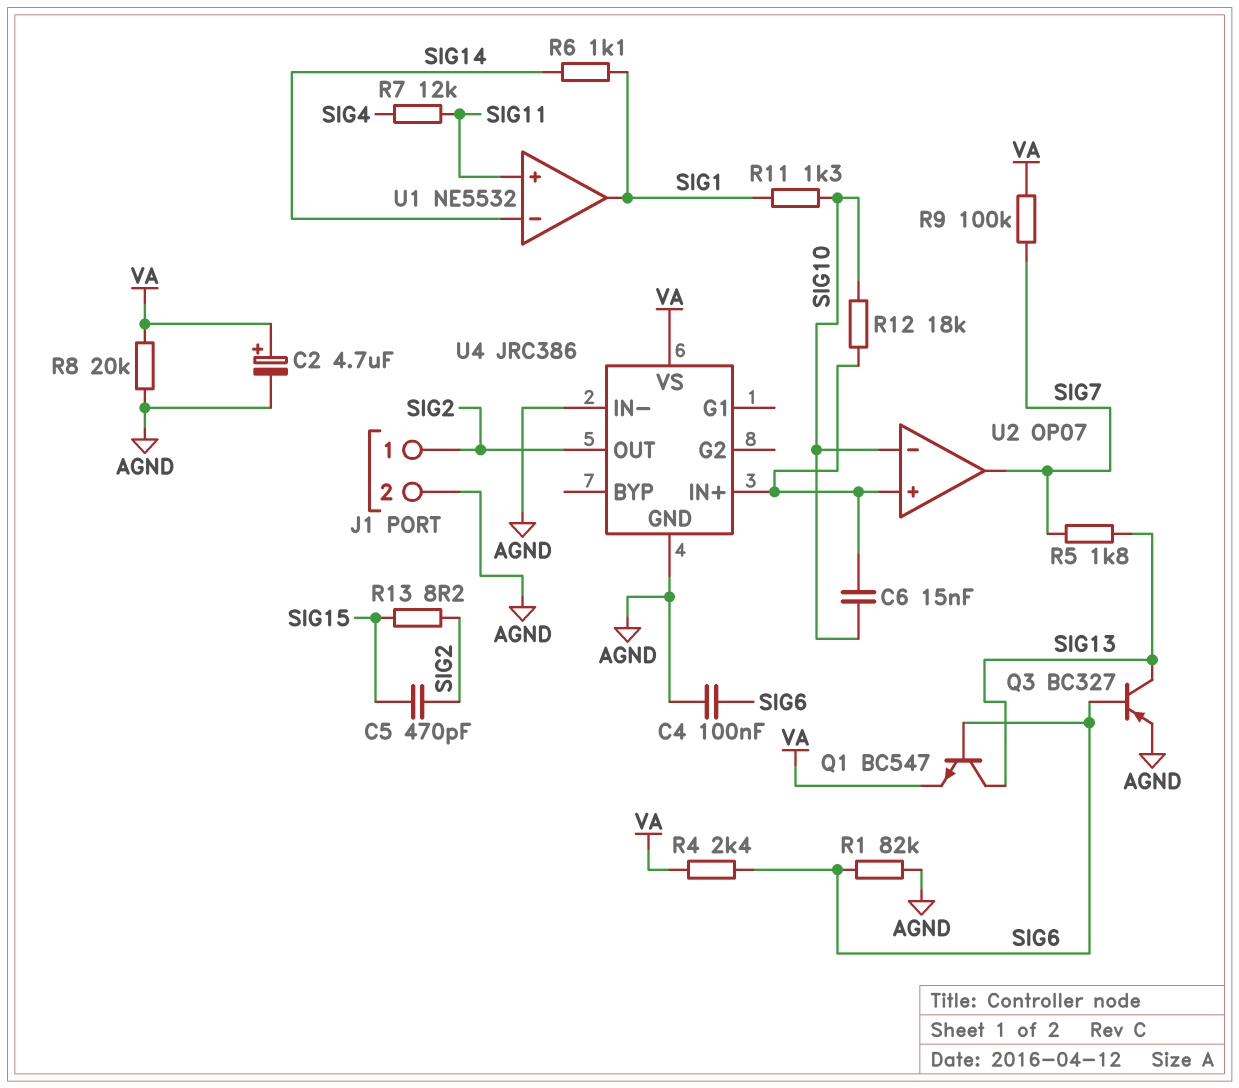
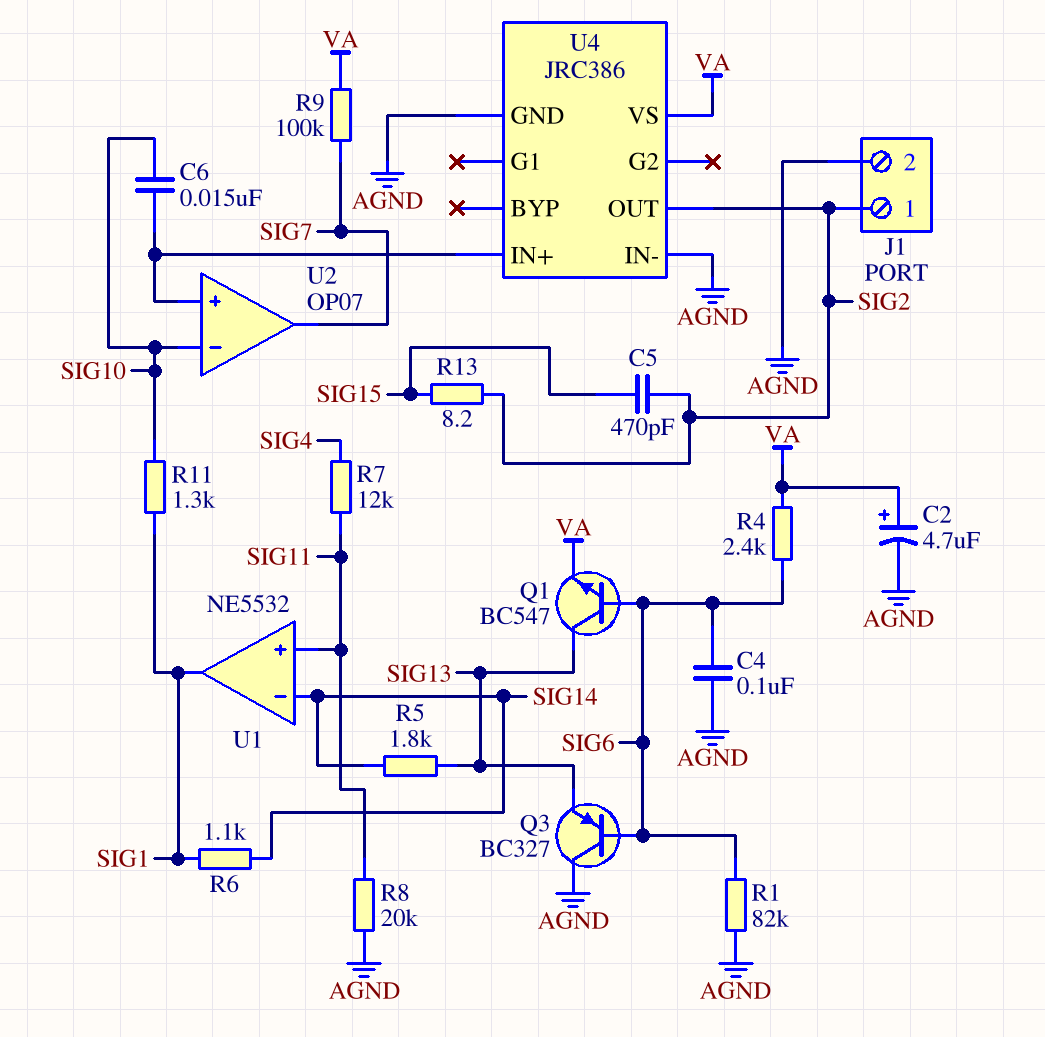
Q3: PNP BC327 (B SIG6, C SIG13, E AGND) -> PNP BC327 (B SIG6, C AGND, E SIG13)
R5: 1.8k (SIG7, SIG13) -> 1.8k (SIG13, SIG14)
R8: 20k (AGND, VA) -> 20k (AGND, SIG11)
R12: 18k (SIG10, U2/in+) -> none

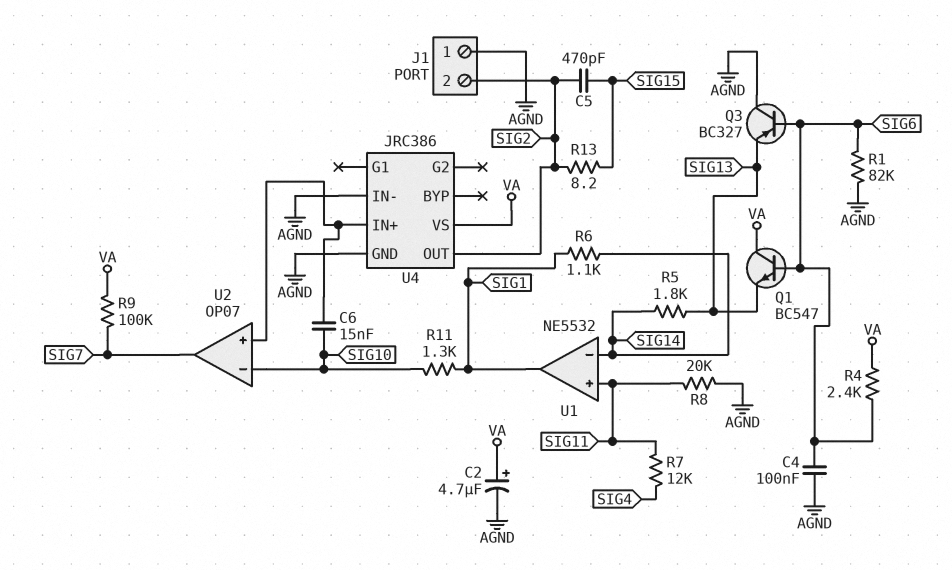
J1 pin 1: SIG2 -> AGND
J1 pin 2: AGND -> SIG2
Q1: NPN BC547 (B SIG6, C SIG13, E VA) -> NPN BC547 (B SIG6, C VA, E SIG13)

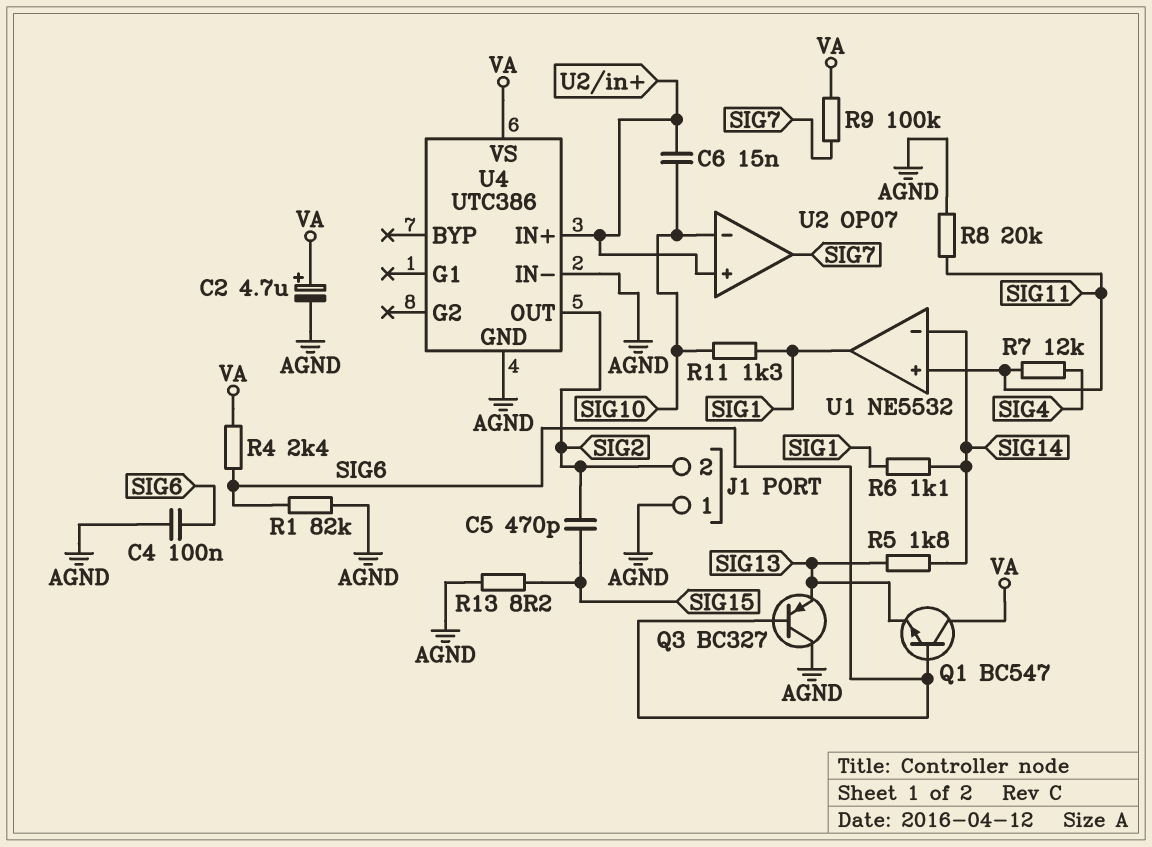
R13: 8.2 (SIG2, SIG15) -> 8.2 (AGND, SIG15)
U4: JRC386 -> UTC386

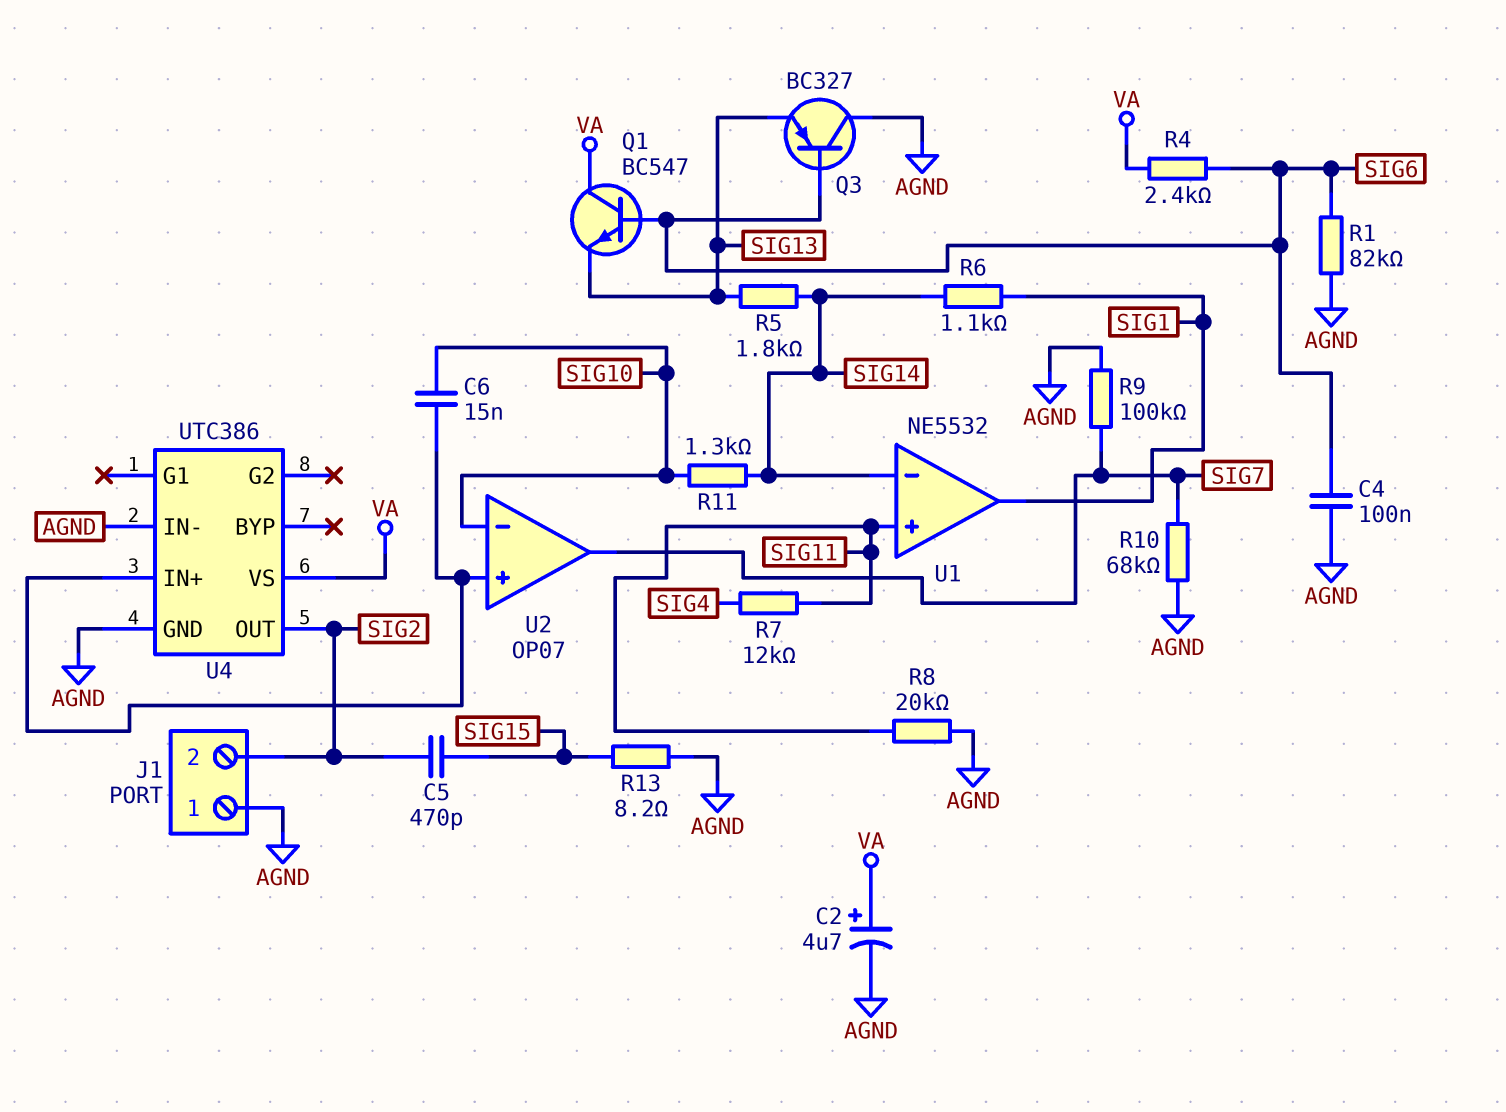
R9: 100k (SIG7, VA) -> 100k (AGND, SIG7)
R10: none -> 68k (AGND, SIG7)
R11: 1.3k (SIG1, SIG10) -> 1.3k (SIG10, SIG14)

